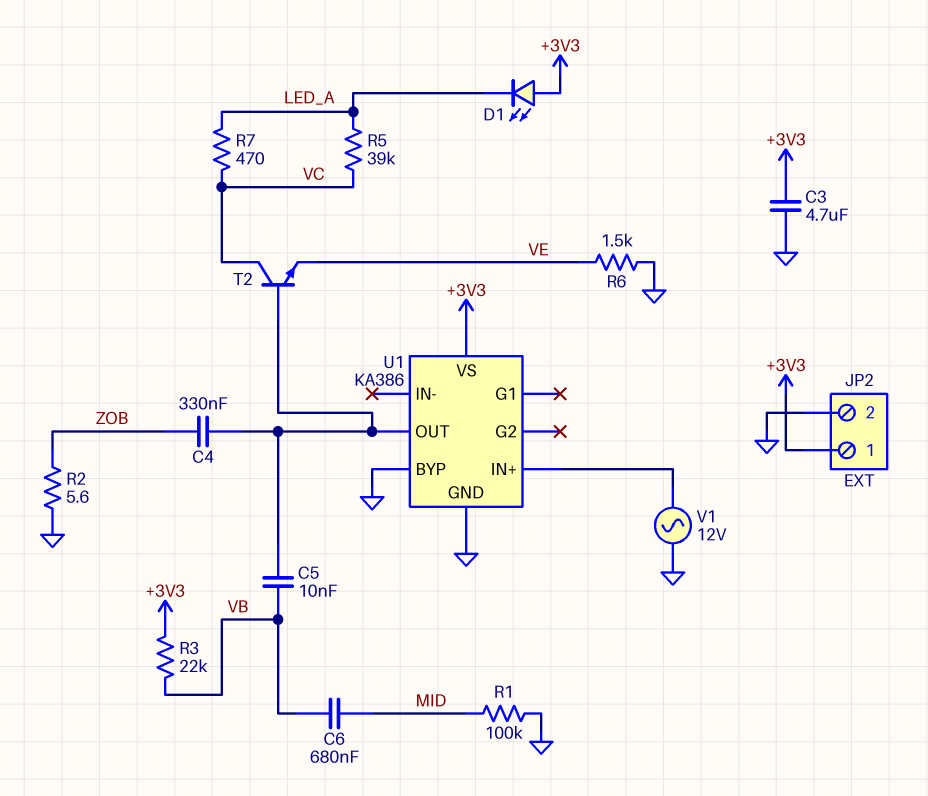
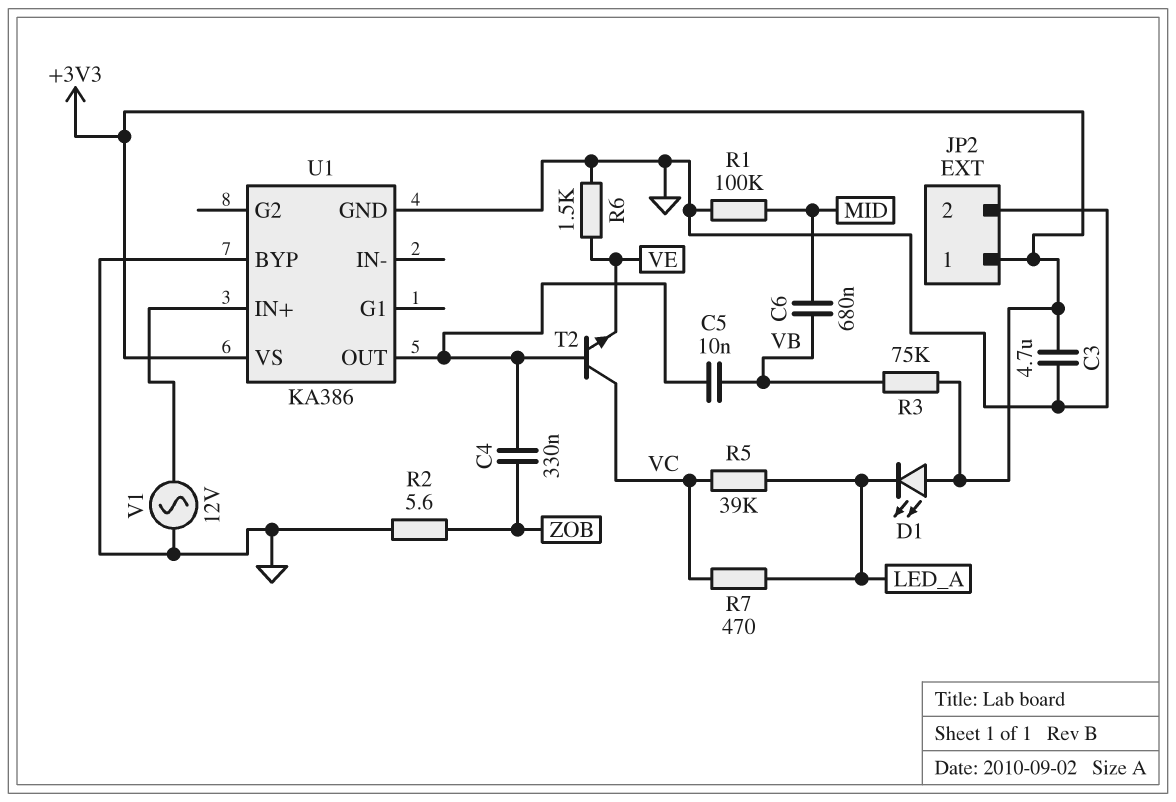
R3: 22k (+3V3, VB) -> 75k (+3V3, VB)

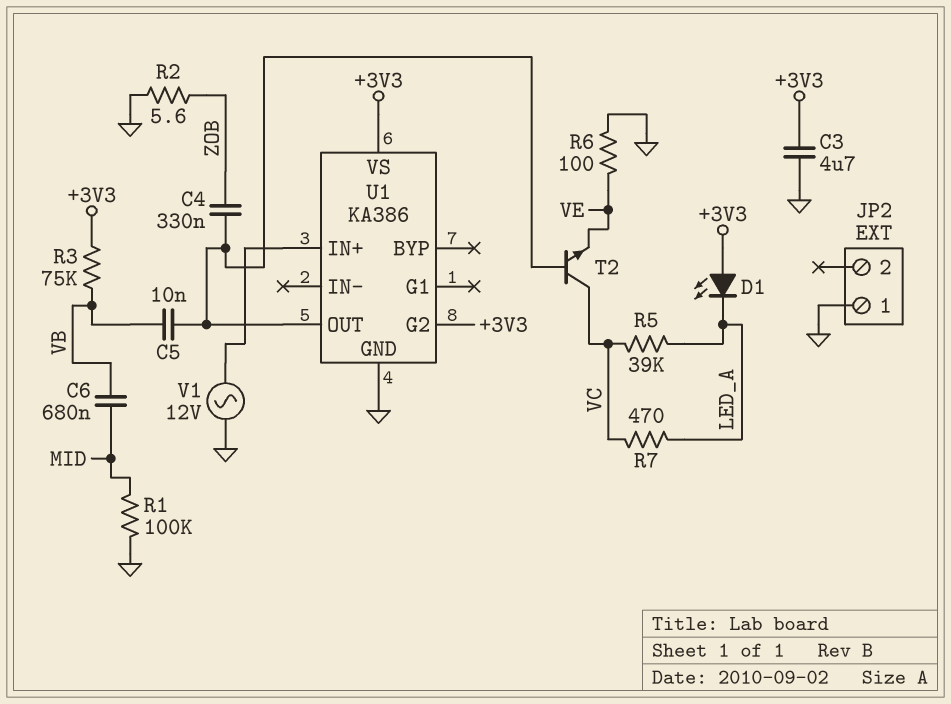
JP2 pin 1: +3V3 -> GND
JP2 pin 2: GND -> none
R6: 1.5k (GND, VE) -> 100 (GND, VE)
U1 pin BYP: GND -> none
U1 pin G2: none -> +3V3

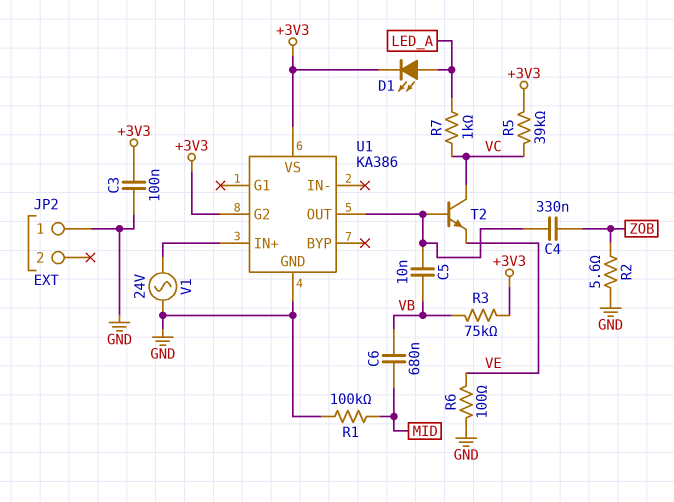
C3: 4.7uF (+3V3, GND) -> 100nF (+3V3, GND)
D1: LED (A +3V3, K LED_A) -> LED (A LED_A, K +3V3)
R5: 39k (LED_A, VC) -> 39k (+3V3, VC)
R7: 470 (LED_A, VC) -> 1k (LED_A, VC)
V1: AC 12V (GND, U1/IN+) -> AC 24V (GND, U1/IN+)

